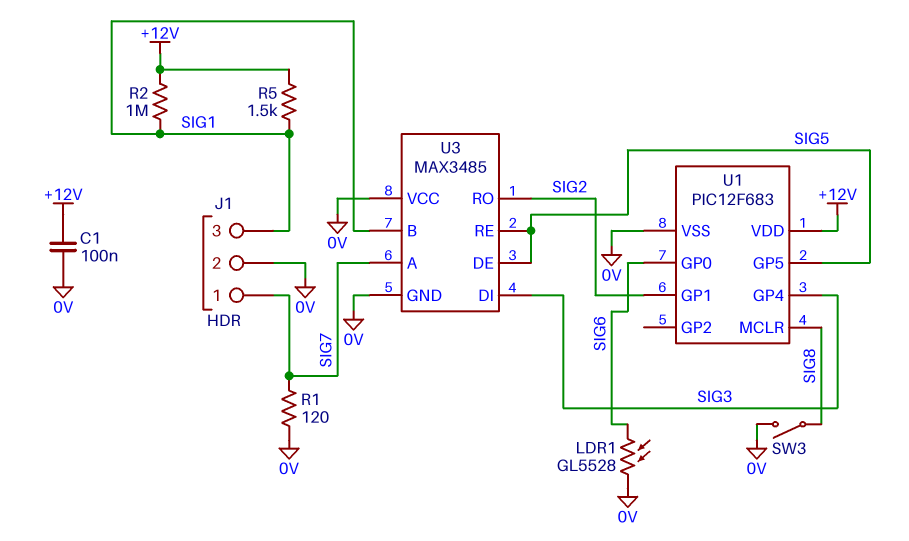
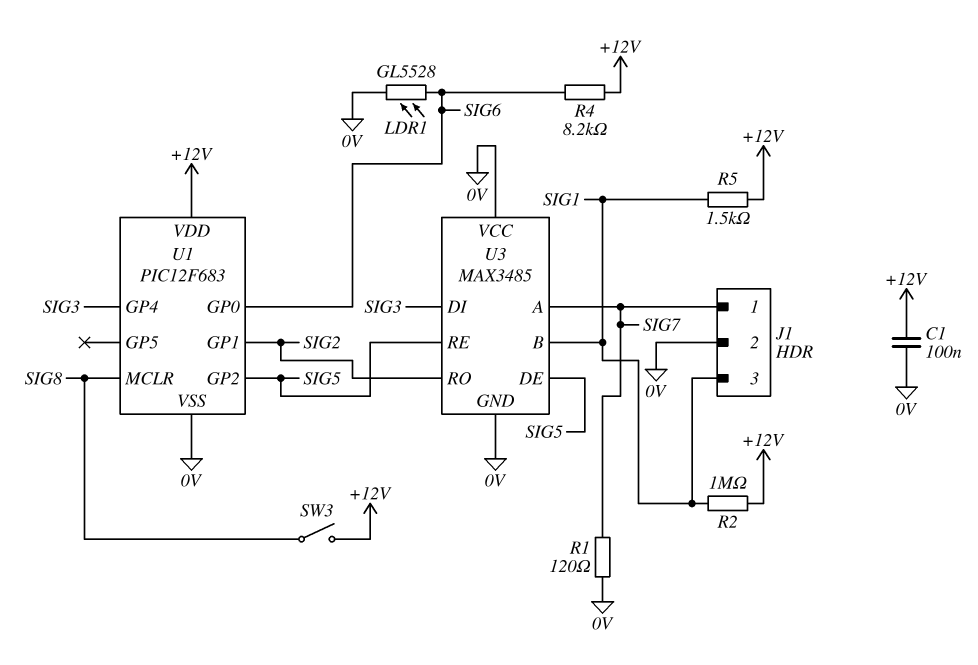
R4: none -> 8.2k (+12V, SIG6)
SW3: switch (0V, SIG8) -> switch (+12V, SIG8)
U1 pin GP2: none -> SIG5
U1 pin GP5: SIG5 -> none

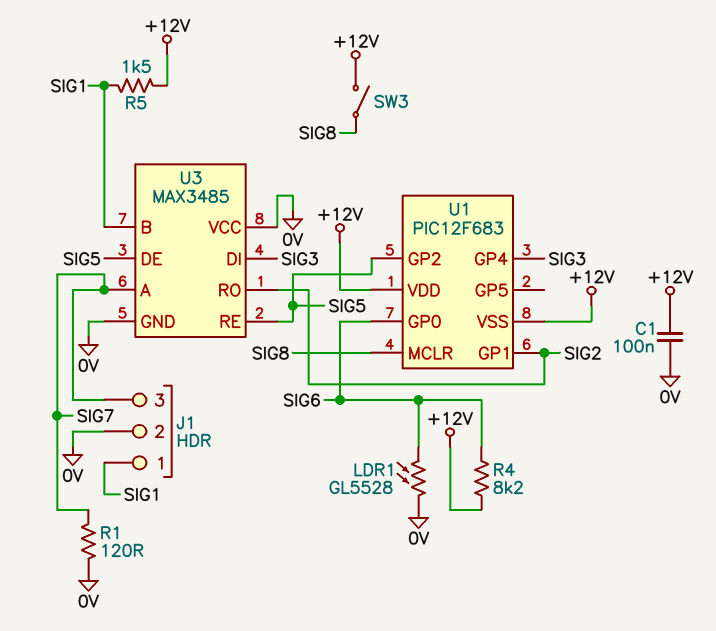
J1 pin 1: SIG7 -> SIG1
J1 pin 3: SIG1 -> SIG7
R2: 1M (+12V, SIG1) -> none
U1 pin VSS: 0V -> +12V

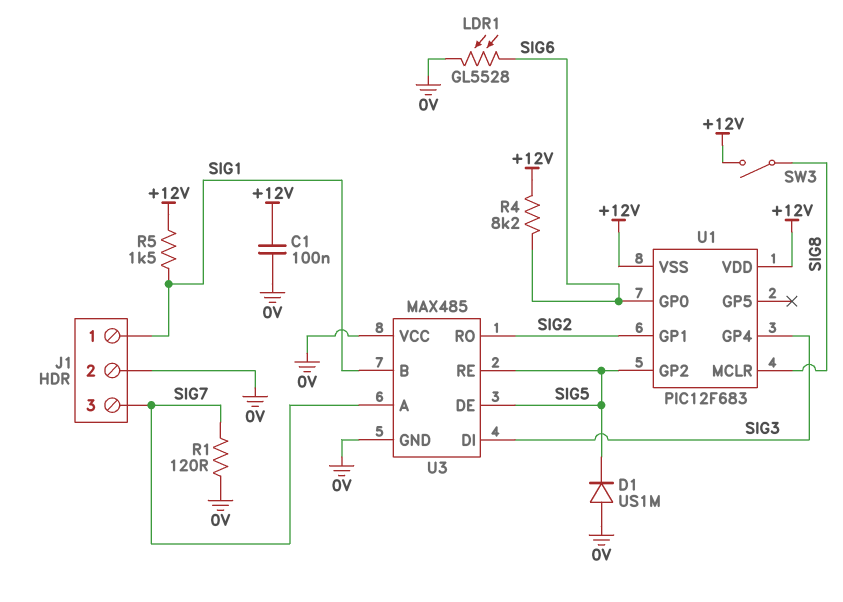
D1: none -> diode US1M (A 0V, K SIG5)
U3: MAX3485 -> MAX485

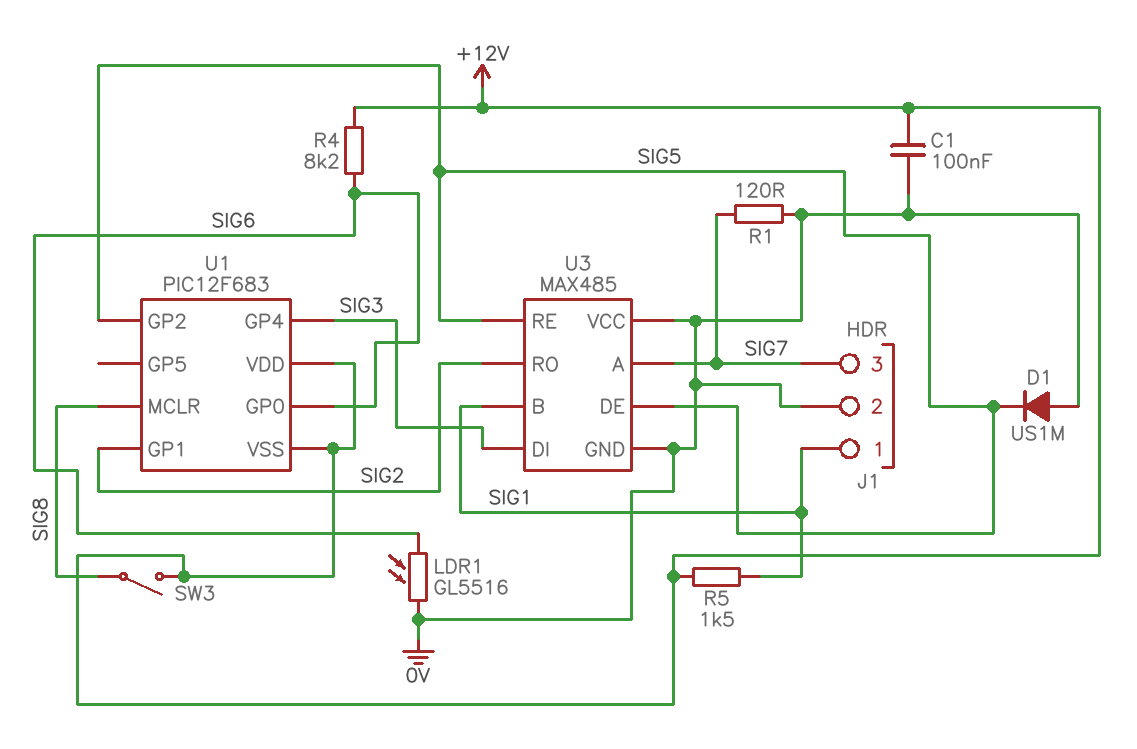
LDR1: GL5528 (0V, SIG6) -> GL5516 (0V, SIG6)

